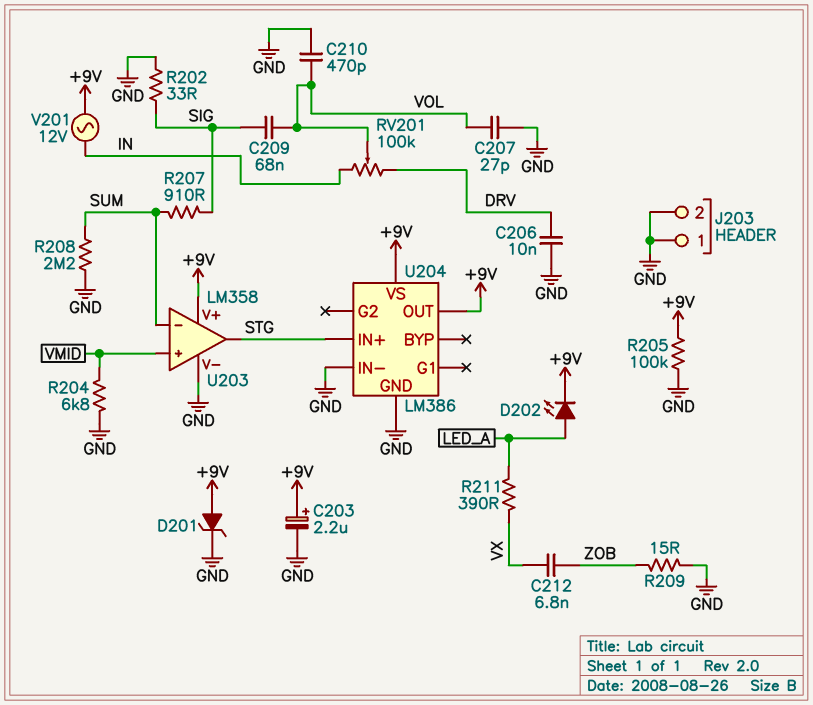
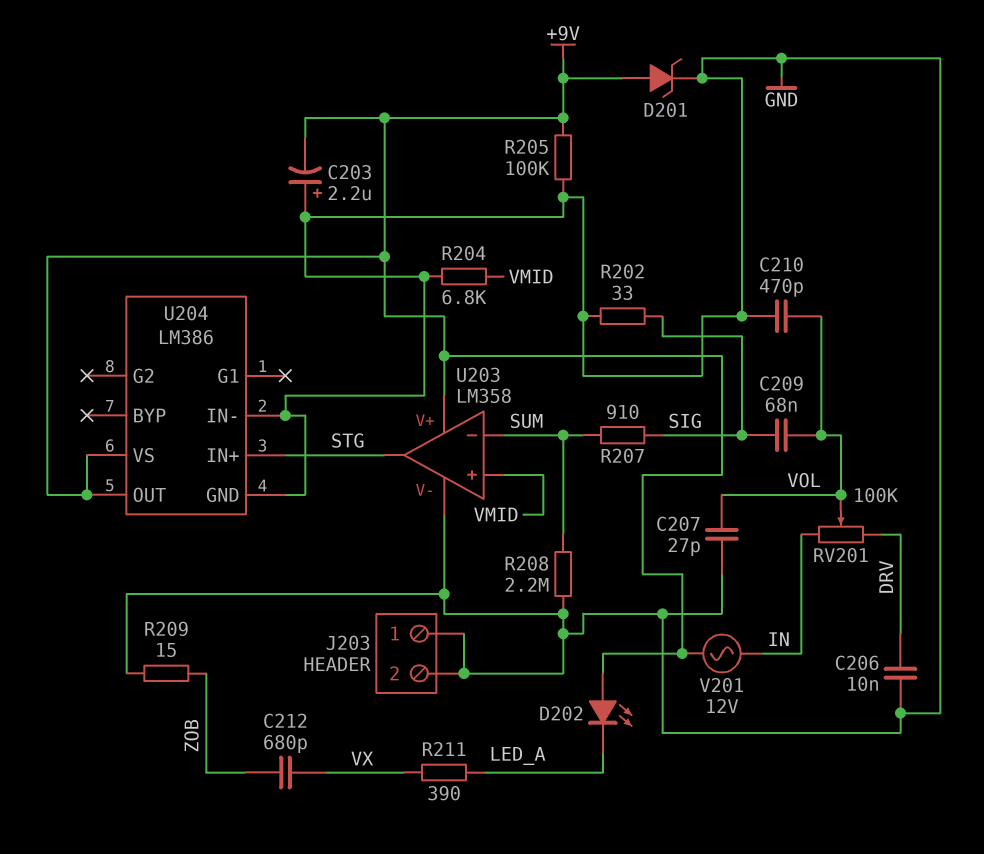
C203: 2.2uF (plus +9V, minus GND) -> 2.2uF (plus GND, minus +9V)
C212: 6.8nF (VX, ZOB) -> 680pF (VX, ZOB)
D202: LED (A LED_A, K +9V) -> LED (A +9V, K LED_A)

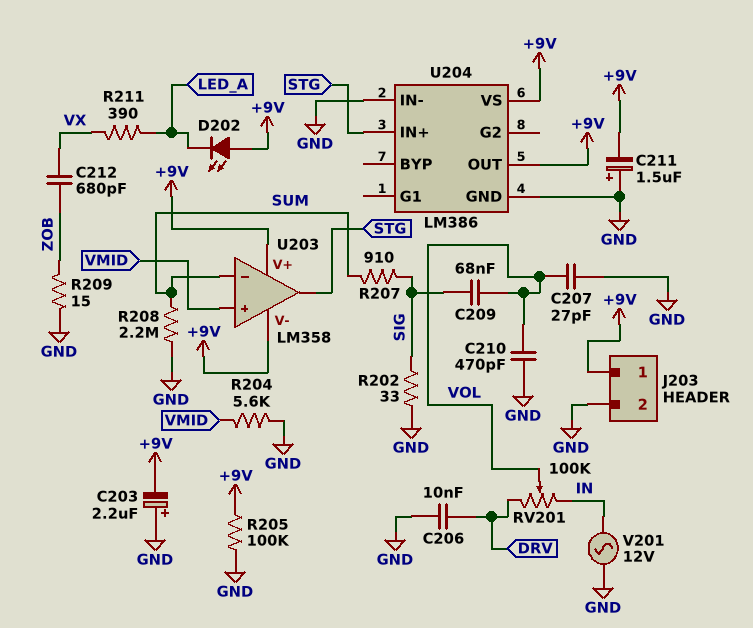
C211: none -> 1.5uF (plus GND, minus +9V)
D201: zener (A +9V, K GND) -> none
J203 pin 1: GND -> +9V
R204: 6.8k (GND, VMID) -> 5.6k (GND, VMID)
U203 pin V-: GND -> +9V
V201: AC 12V (+9V, IN) -> AC 12V (GND, IN)

